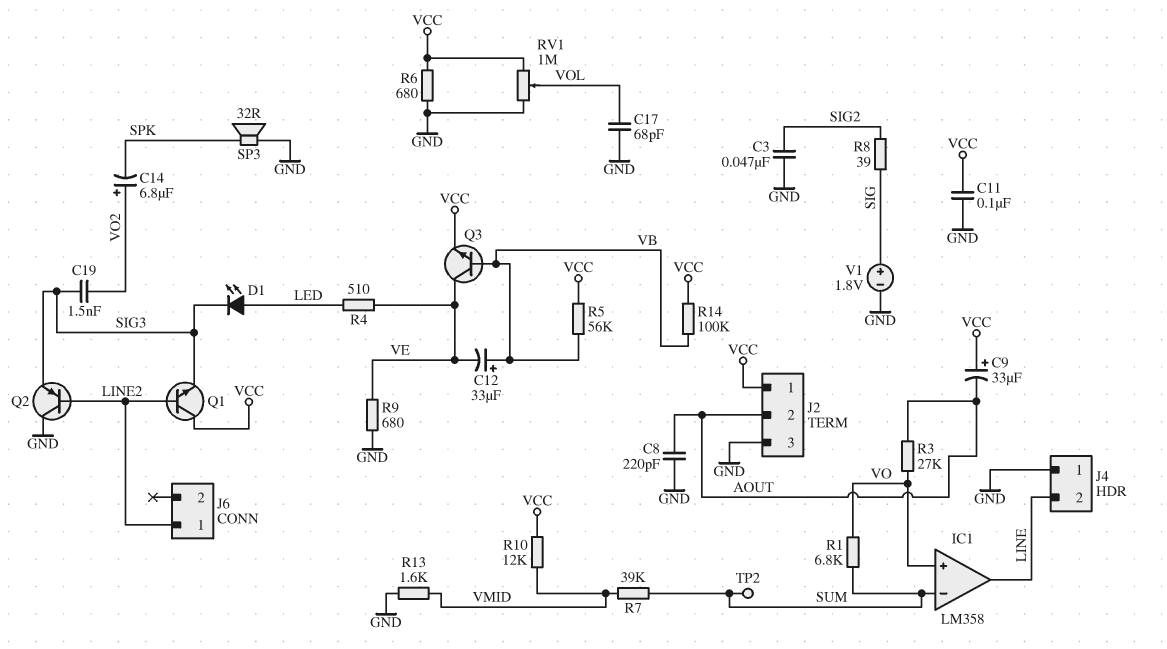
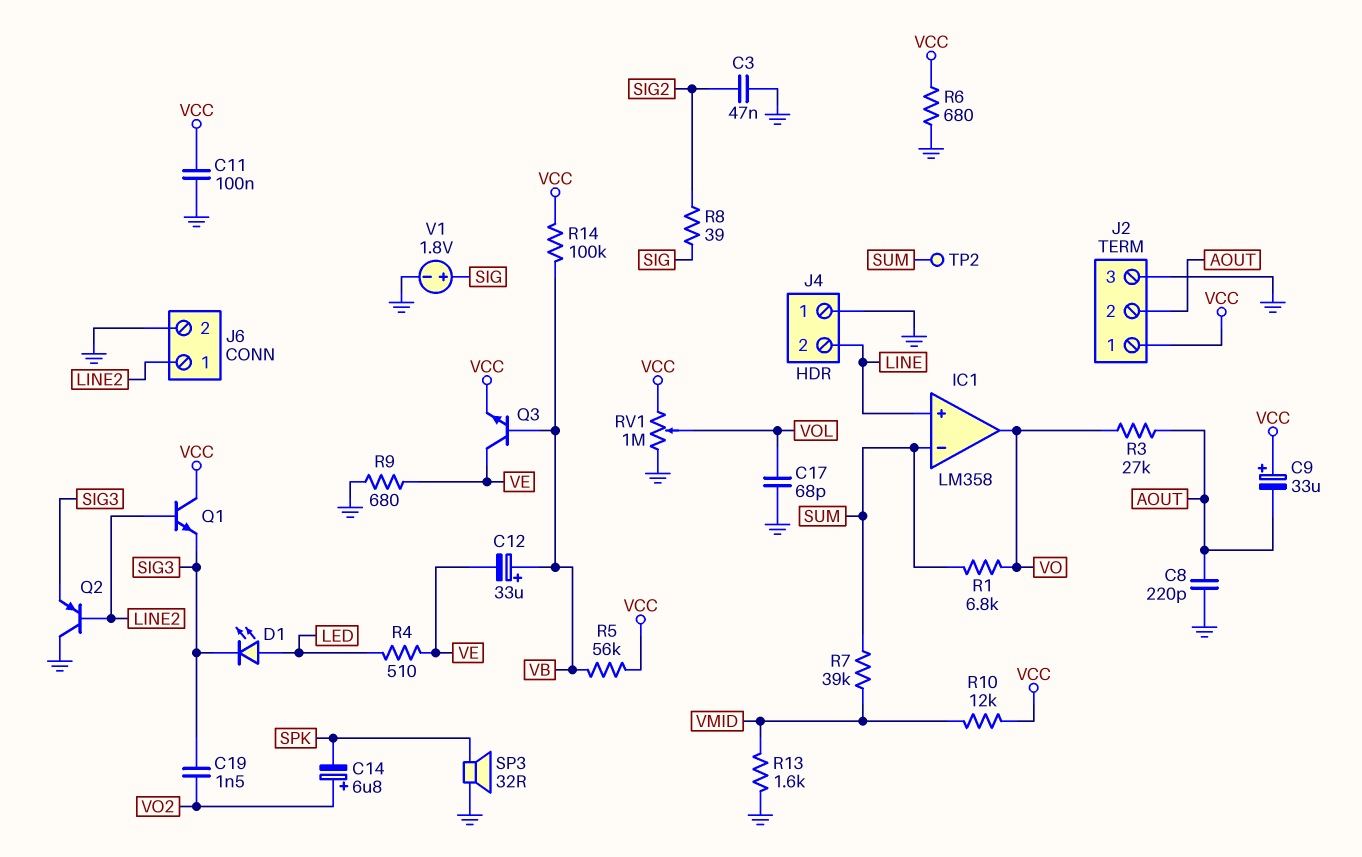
IC1 pin in+: VO -> LINE
IC1 pin out: LINE -> VO
J6 pin 2: none -> GND

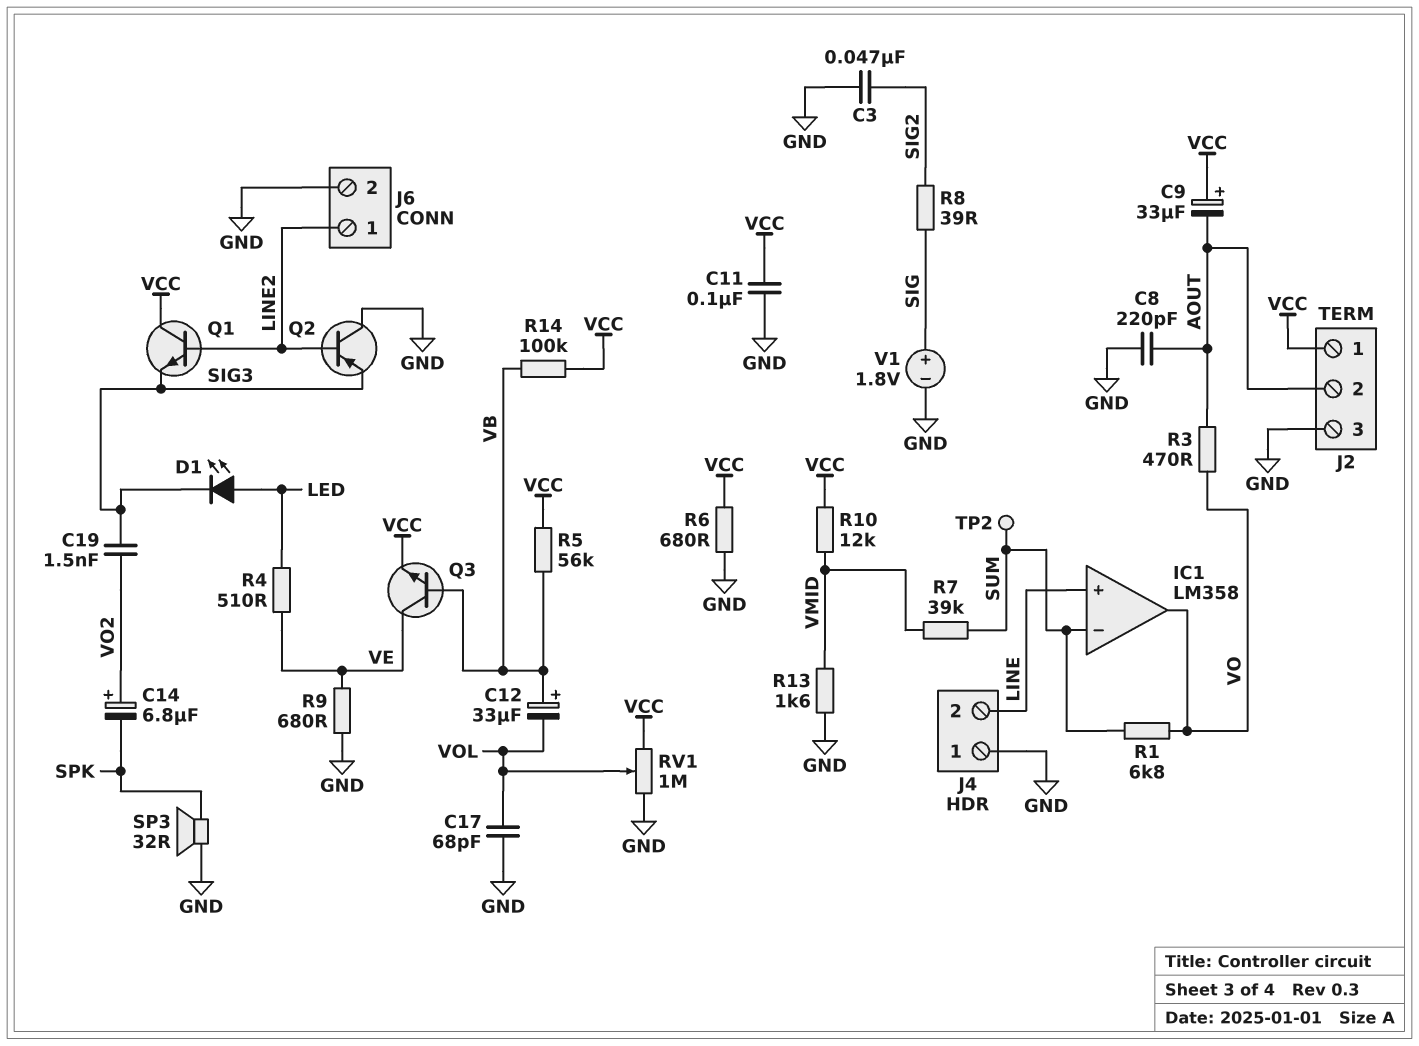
C12: 33uF (plus VB, minus VE) -> 33uF (plus VB, minus VOL)
R3: 27k (AOUT, VO) -> 470 (AOUT, VO)

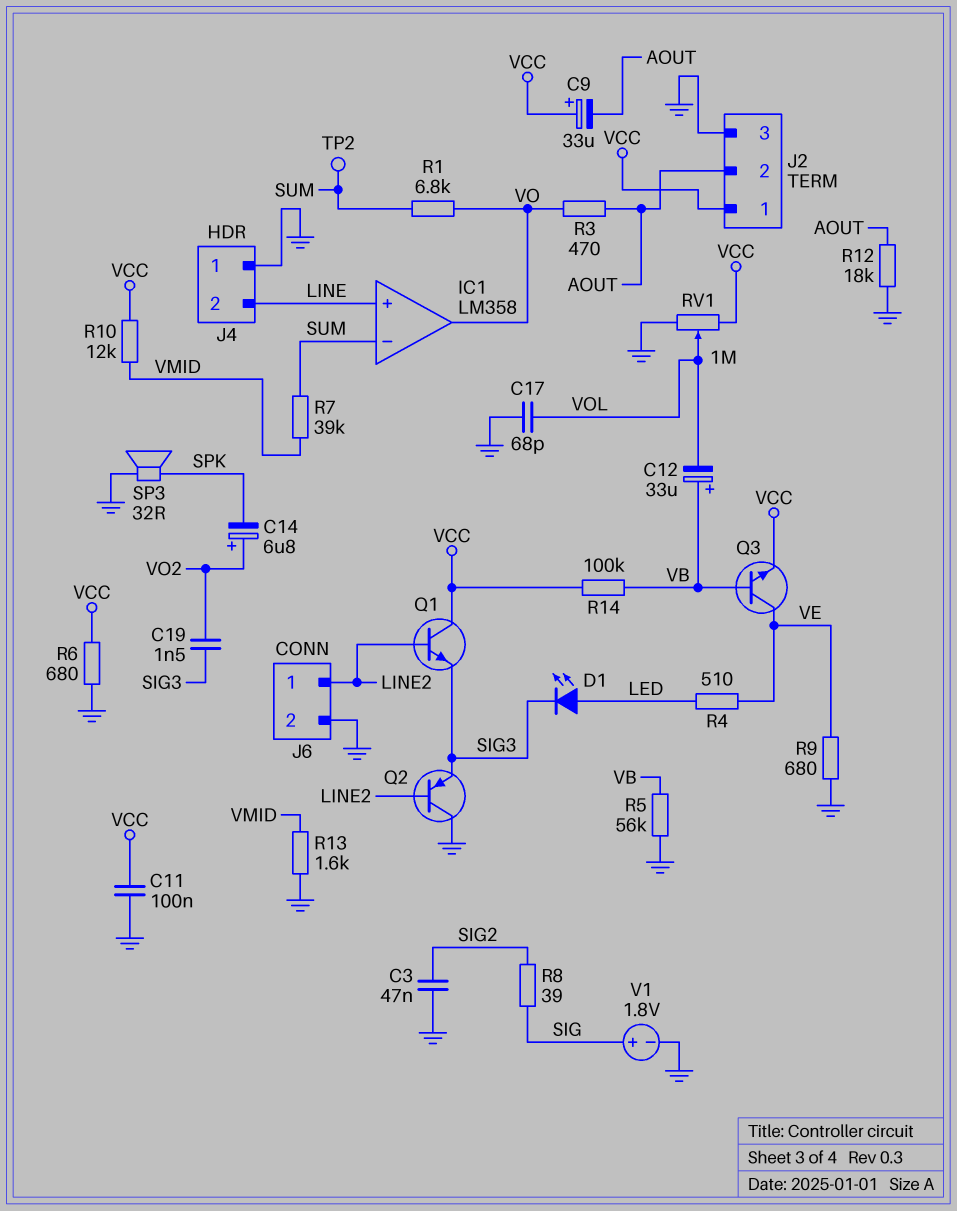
C8: 220pF (AOUT, GND) -> none
R5: 56k (VB, VCC) -> 56k (GND, VB)
R12: none -> 18k (AOUT, GND)

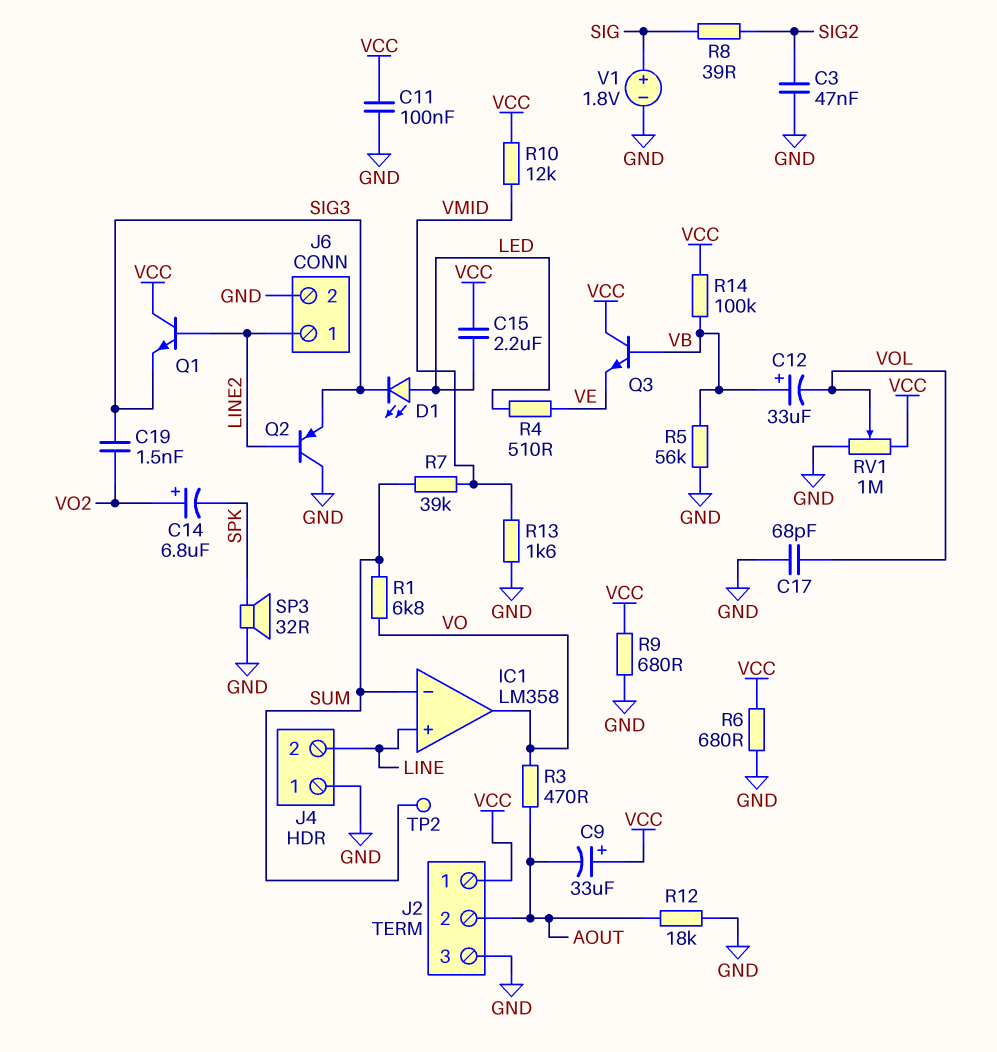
C15: none -> 2.2uF (LED, VCC)
Q3: NPN (B VB, C VE, E VCC) -> NPN (B VB, C VCC, E VE)
R9: 680 (GND, VE) -> 680 (GND, VCC)

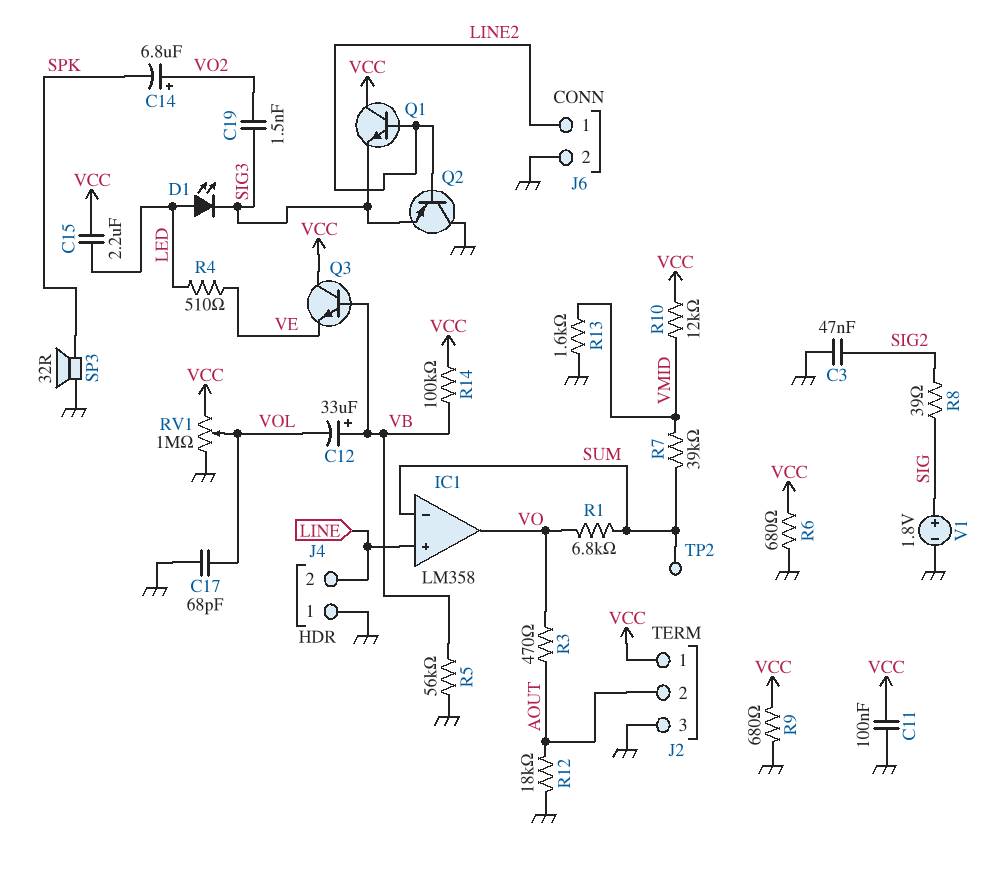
C9: 33uF (plus VCC, minus AOUT) -> none

